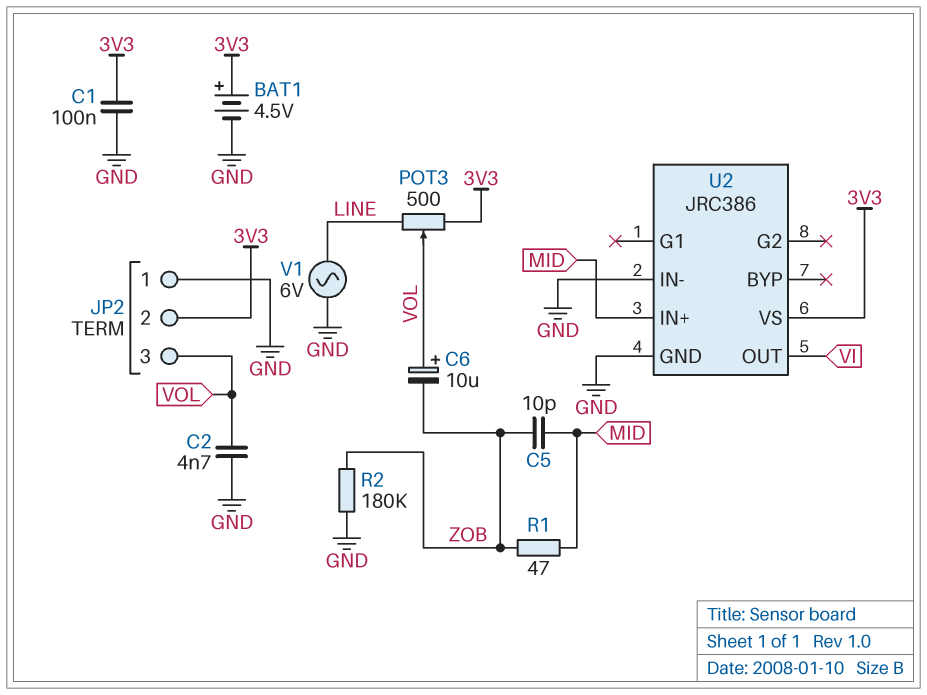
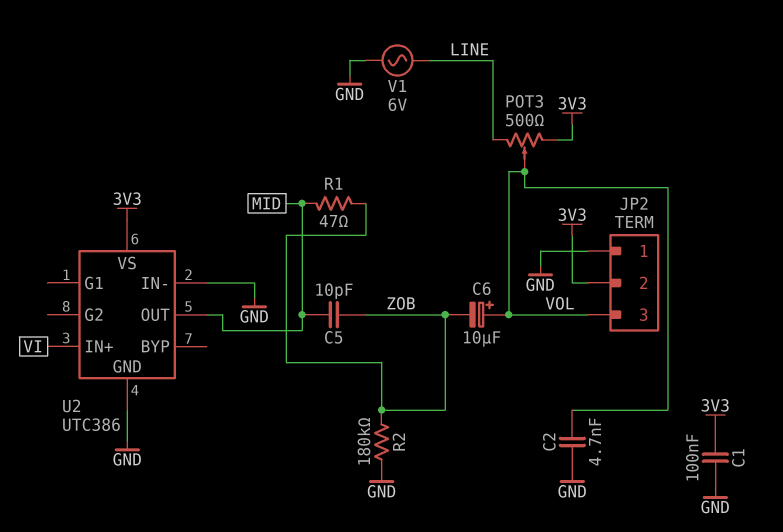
BAT1: 4.5V (plus 3V3, minus GND) -> none
U2: JRC386 -> UTC386
U2 pin IN+: MID -> VI
U2 pin OUT: VI -> MID

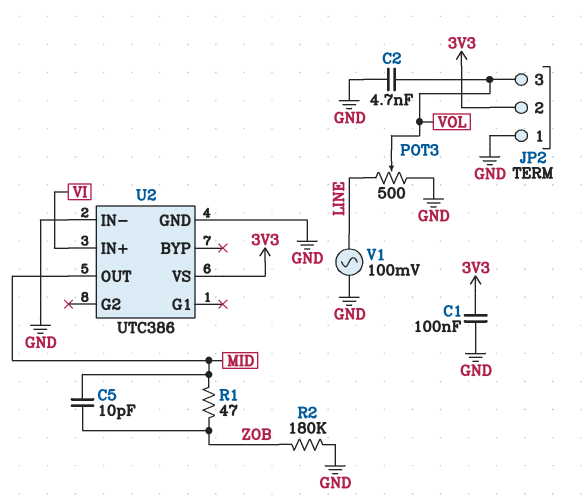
C6: 10uF (plus VOL, minus ZOB) -> none
POT3: 500 (3V3, LINE, wiper VOL) -> 500 (GND, LINE, wiper VOL)
V1: AC 6V (GND, LINE) -> AC 100mV (GND, LINE)

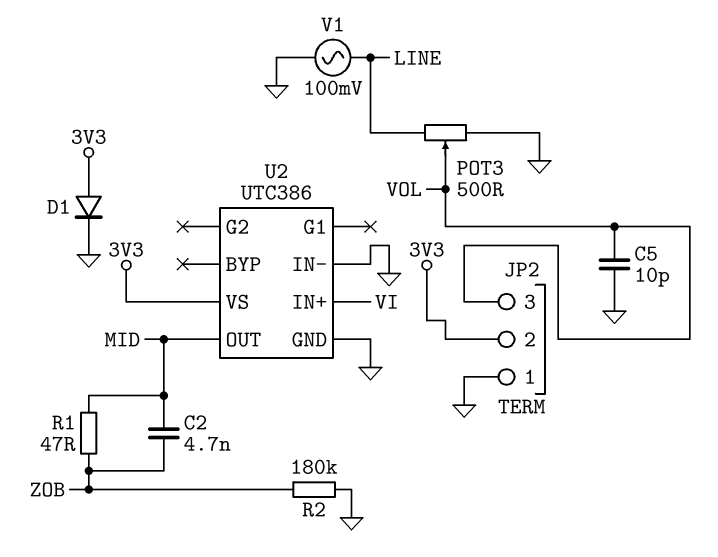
C1: 100nF (3V3, GND) -> none
C2: 4.7nF (GND, VOL) -> 4.7nF (MID, ZOB)
C5: 10pF (MID, ZOB) -> 10pF (GND, VOL)
D1: none -> diode (A 3V3, K GND)

